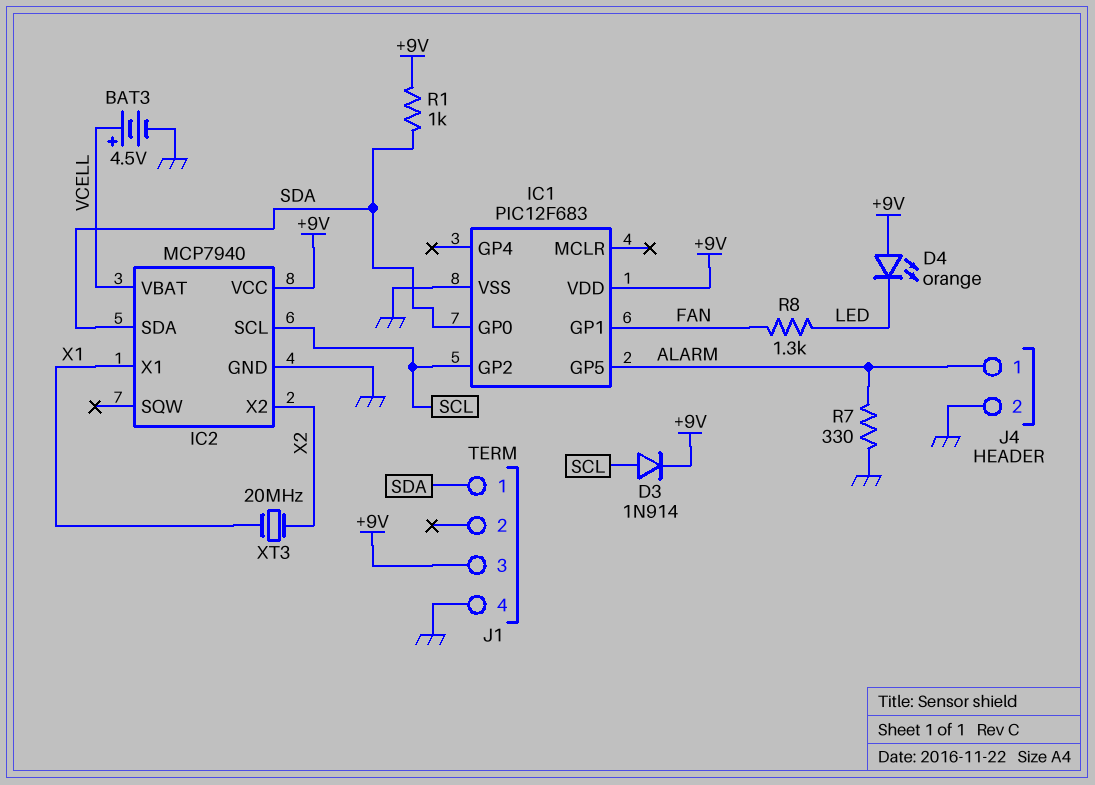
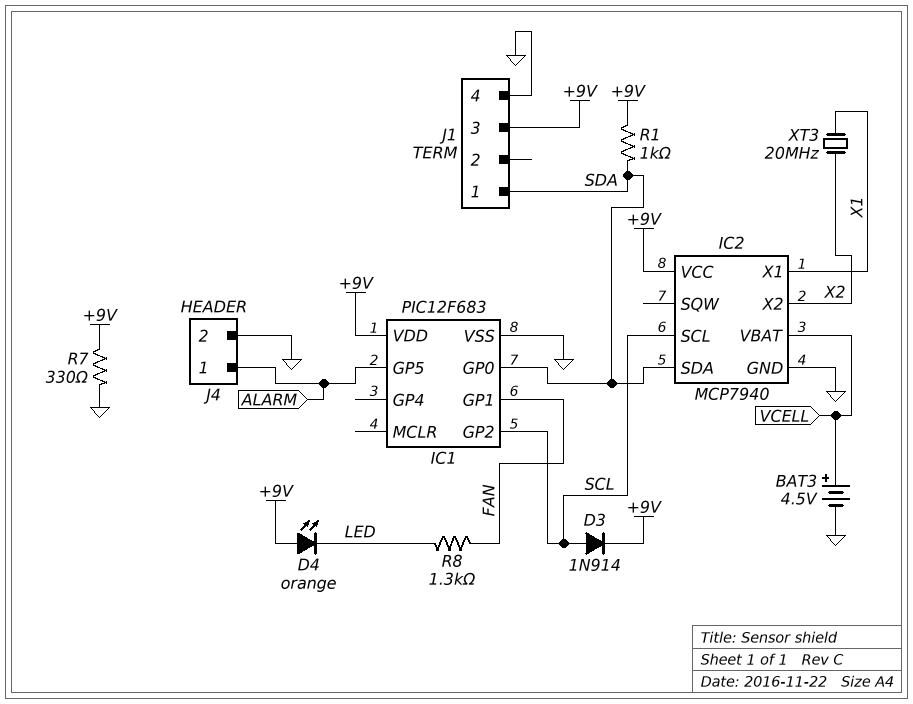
R7: 330 (ALARM, GND) -> 330 (+9V, GND)

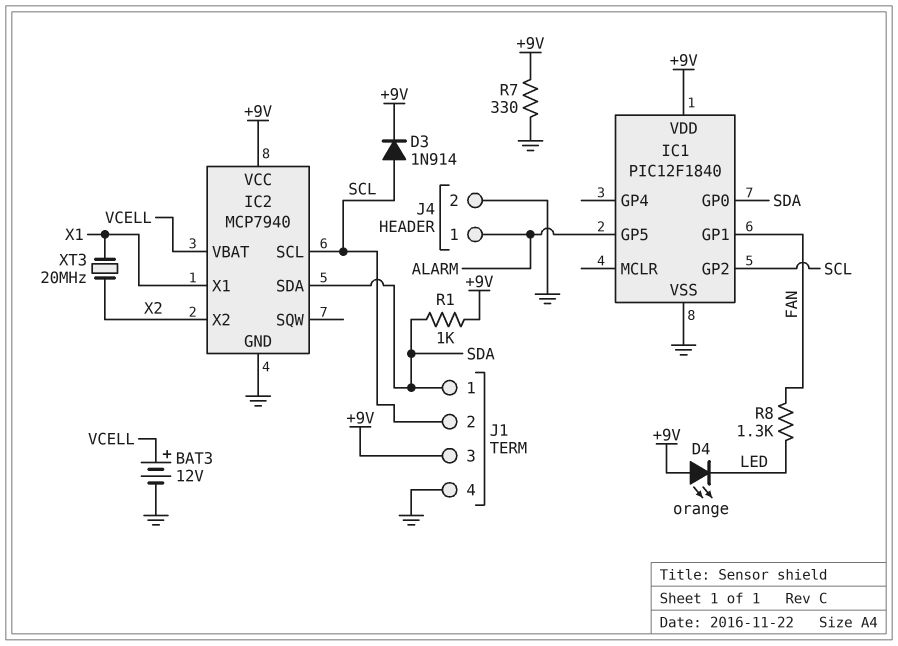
BAT3: 4.5V (plus VCELL, minus GND) -> 12V (plus VCELL, minus GND)
IC1: PIC12F683 -> PIC12F1840
J1 pin 2: none -> SCL

